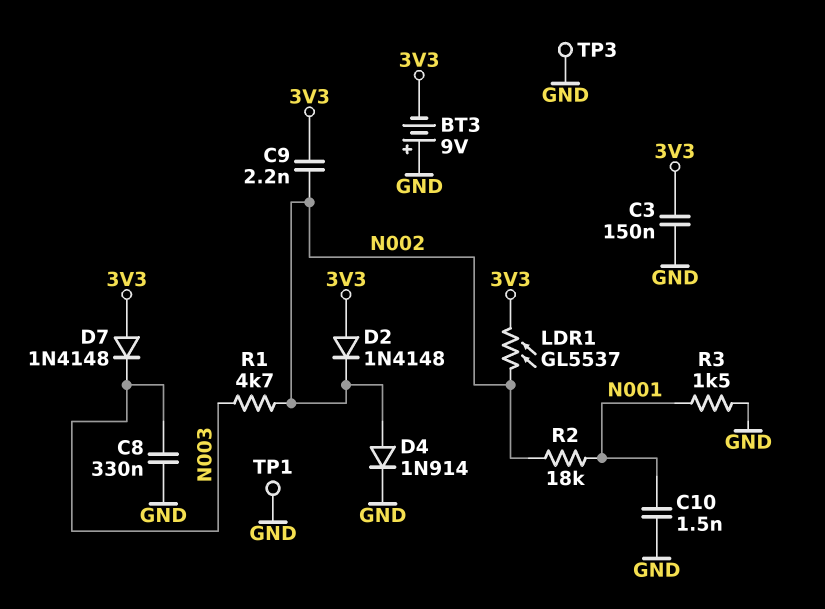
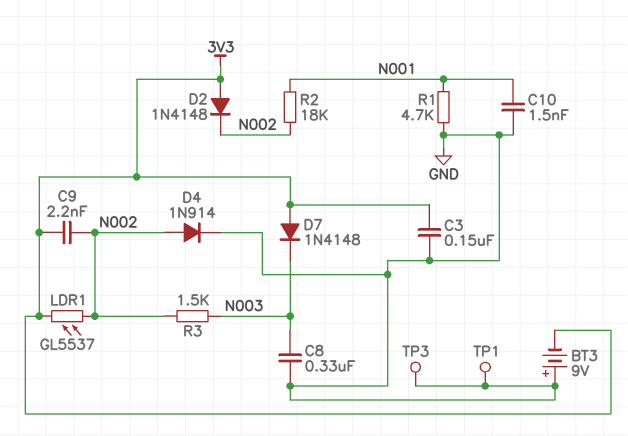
R1: 4.7k (N002, N003) -> 4.7k (GND, N001)
R3: 1.5k (GND, N001) -> 1.5k (N002, N003)

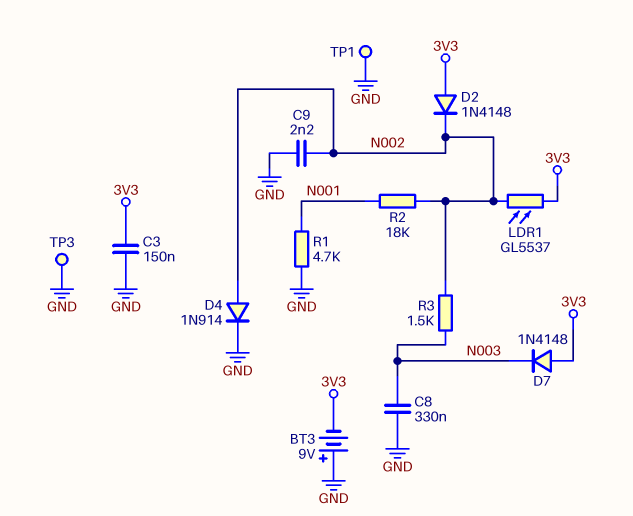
C9: 2.2nF (3V3, N002) -> 2.2nF (GND, N002)
C10: 1.5nF (GND, N001) -> none

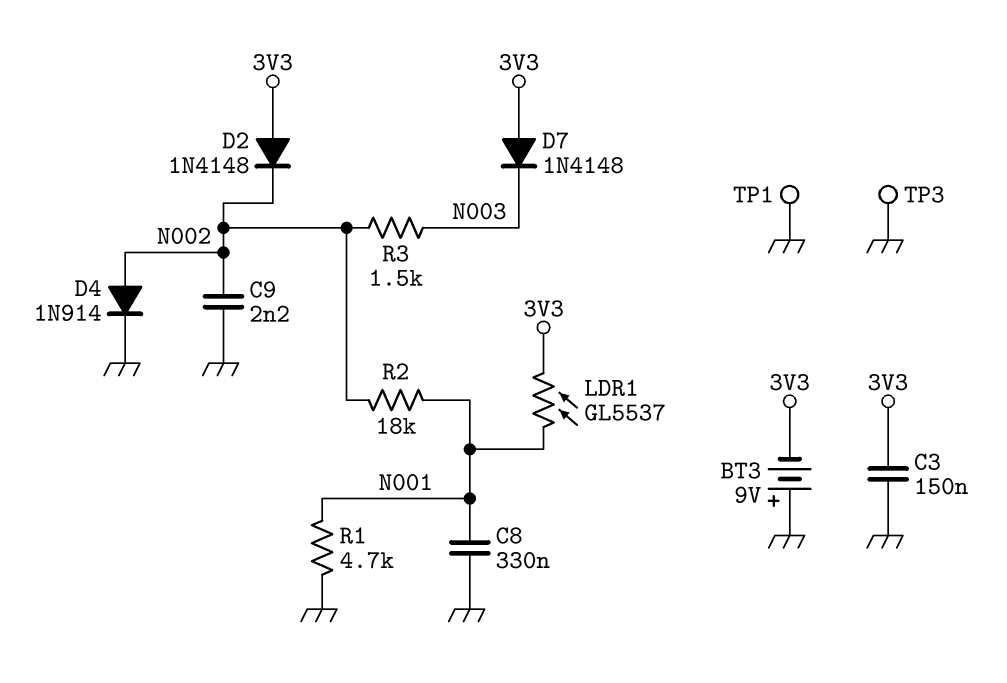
C8: 330nF (GND, N003) -> 330nF (GND, N001)
LDR1: GL5537 (3V3, N002) -> GL5537 (3V3, N001)

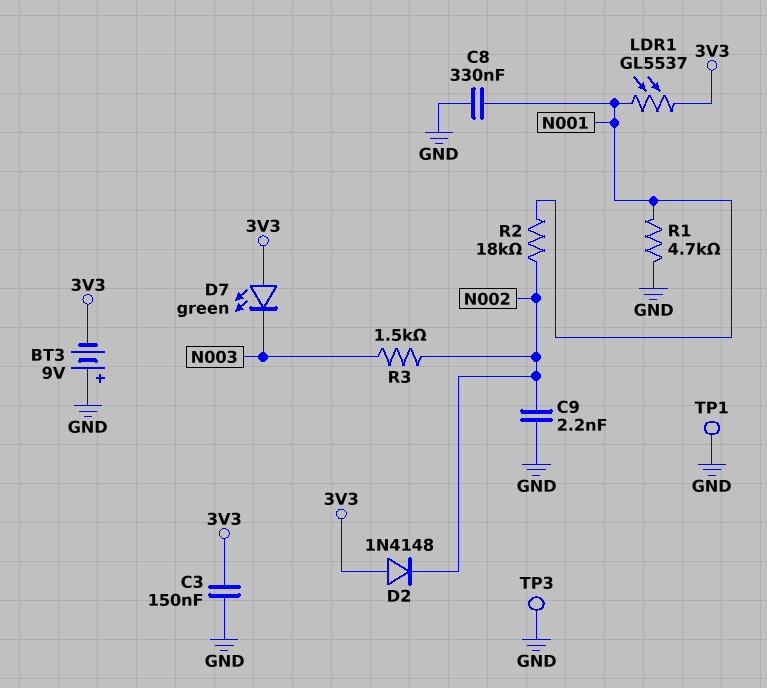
D4: diode 1N914 (A N002, K GND) -> none
D7: diode 1N4148 (A 3V3, K N003) -> LED green (A 3V3, K N003)

